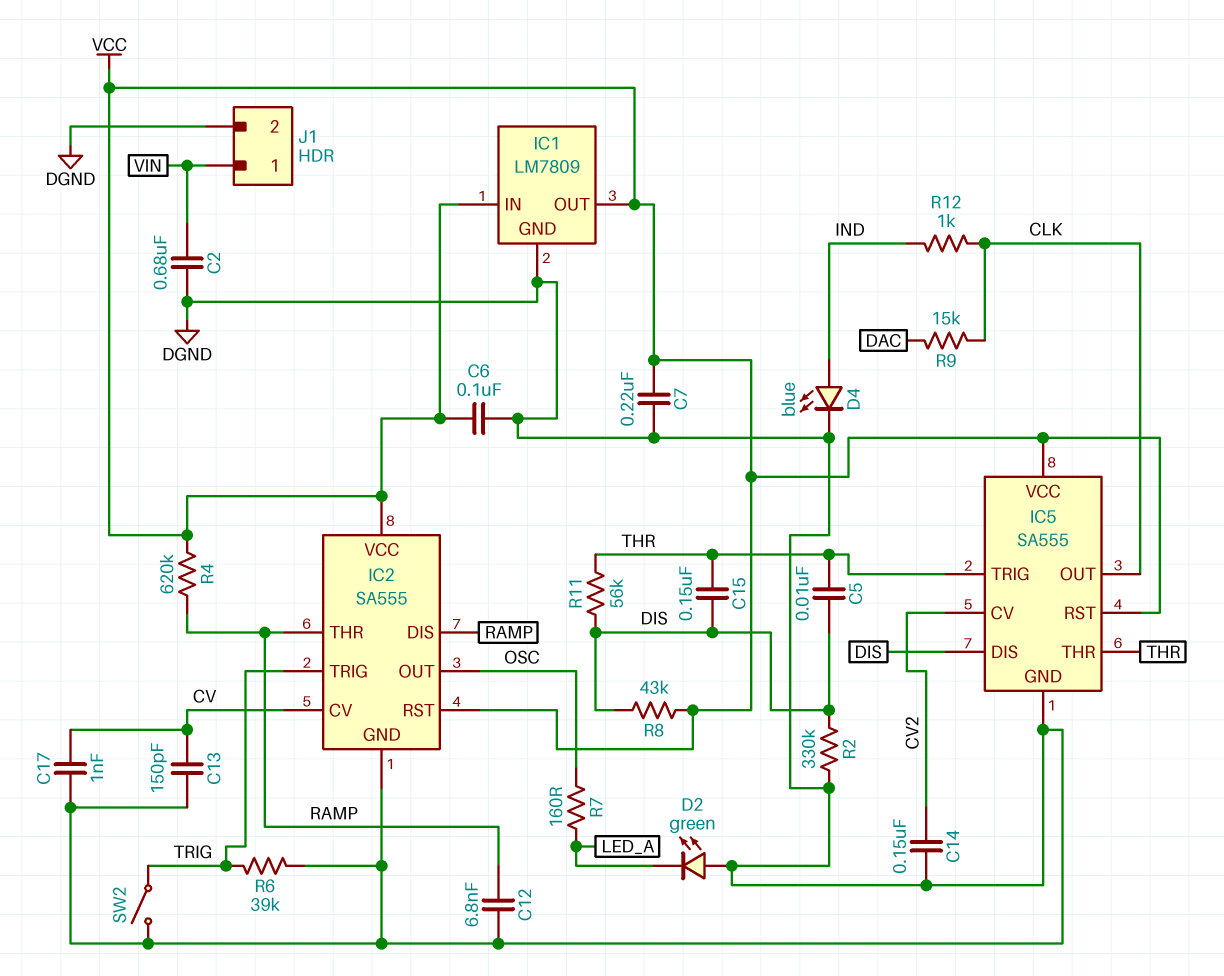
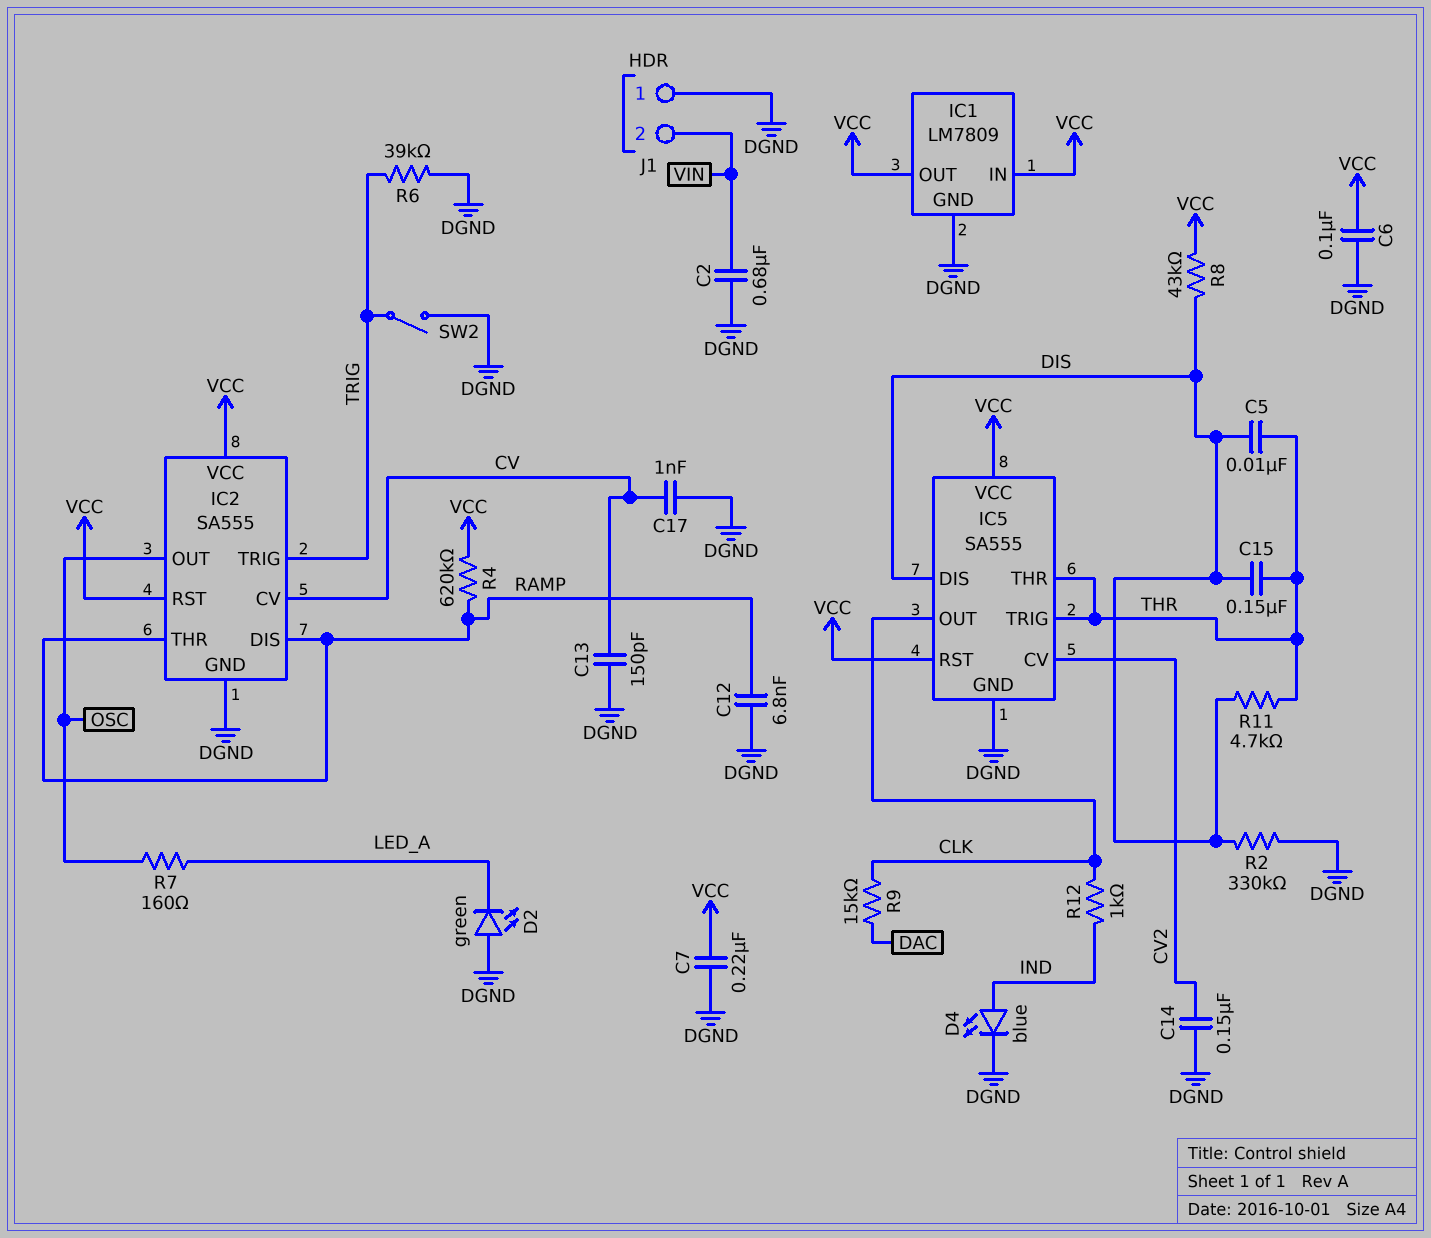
J1 pin 1: VIN -> DGND
J1 pin 2: DGND -> VIN
R11: 56k (DIS, THR) -> 4.7k (DIS, THR)

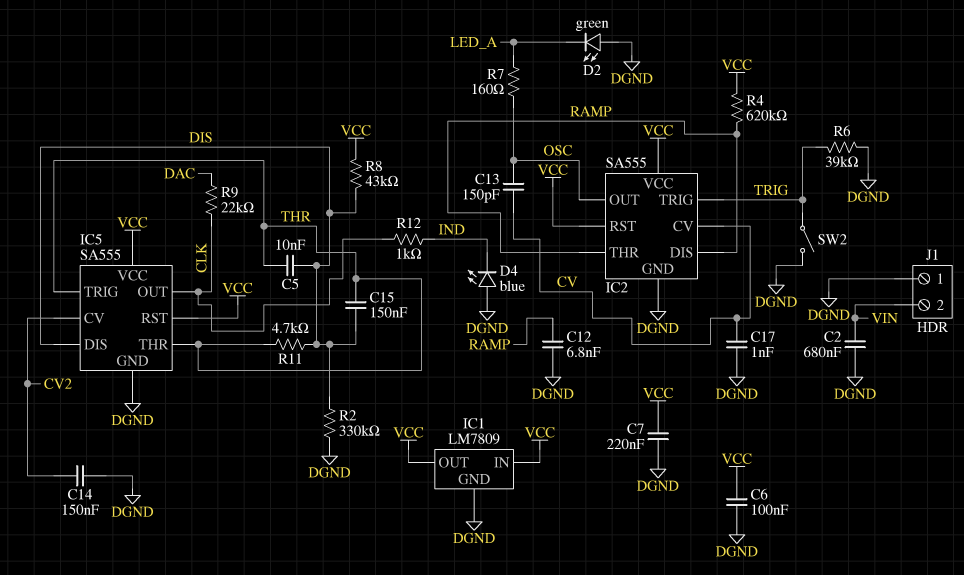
C13: 150pF (CV, DGND) -> 150pF (CV, OSC)
D4: LED blue (A IND, K DGND) -> LED blue (A DGND, K IND)
R9: 15k (CLK, DAC) -> 22k (CLK, DAC)

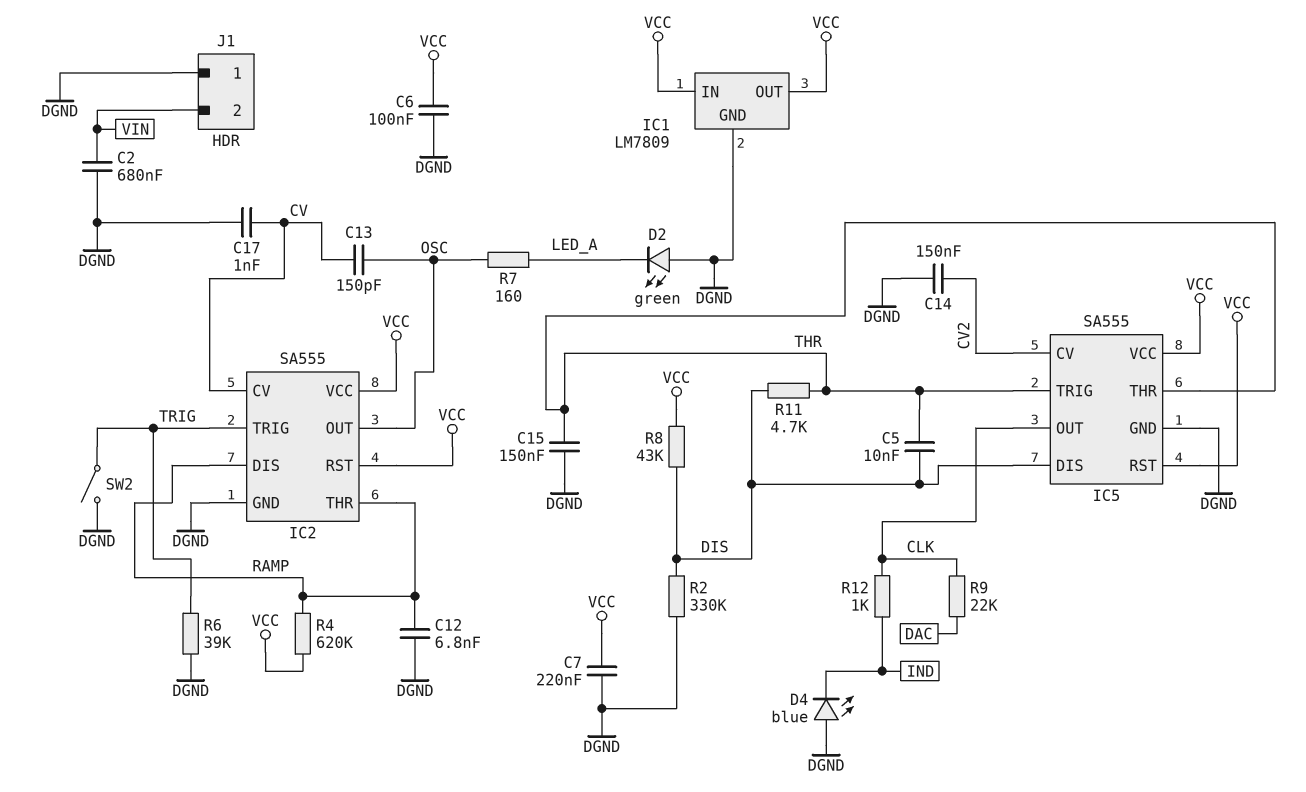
C15: 150nF (DIS, THR) -> 150nF (DGND, THR)

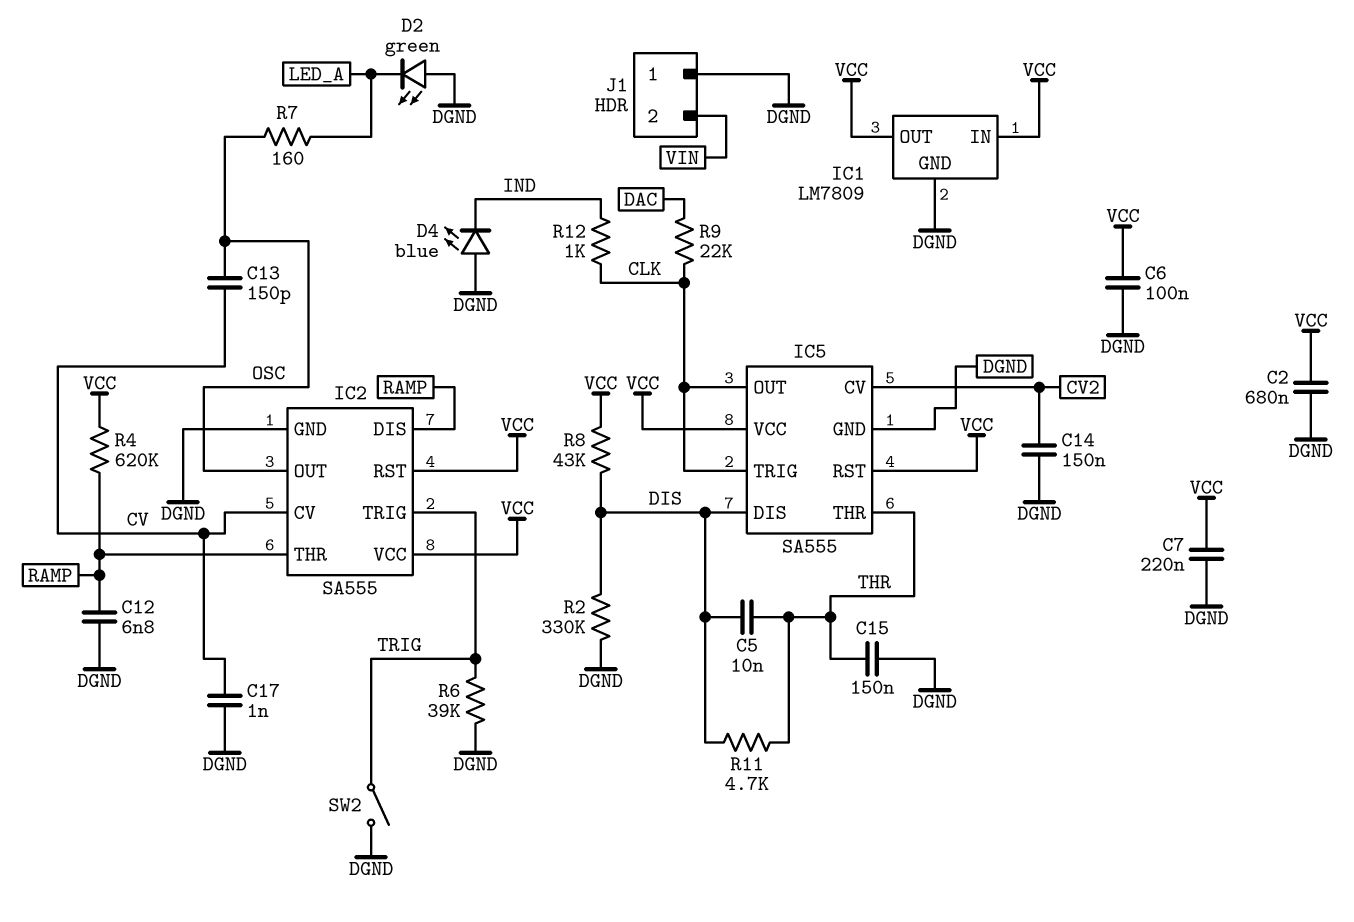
C2: 680nF (DGND, VIN) -> 680nF (DGND, VCC)
IC5 pin TRIG: THR -> CLK

